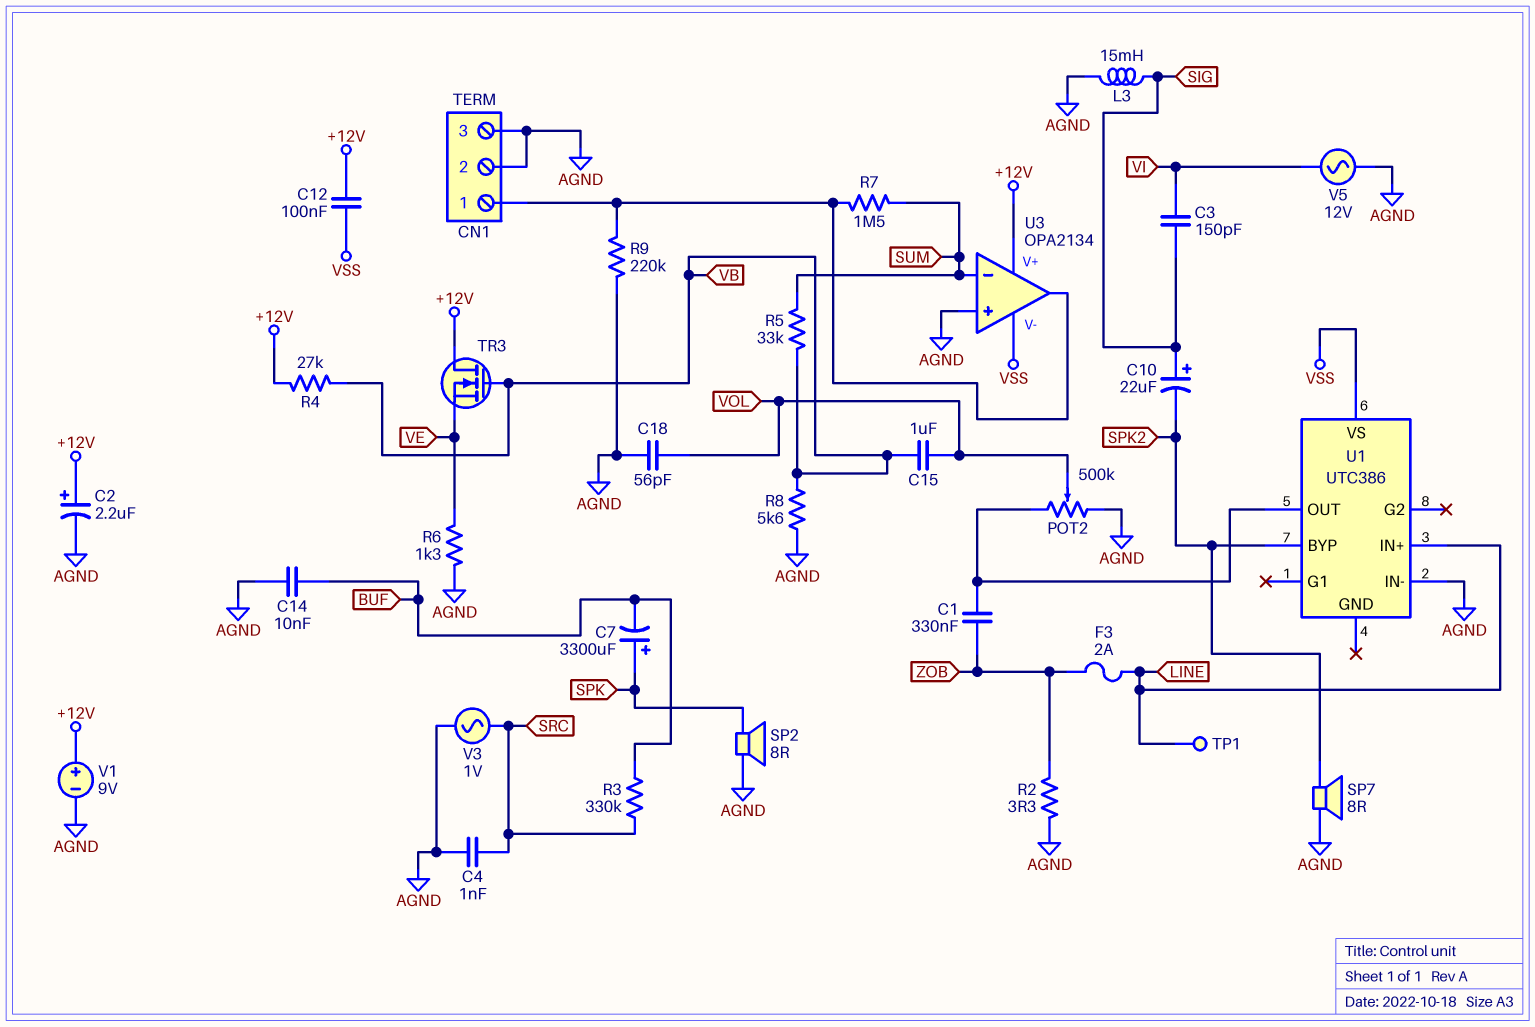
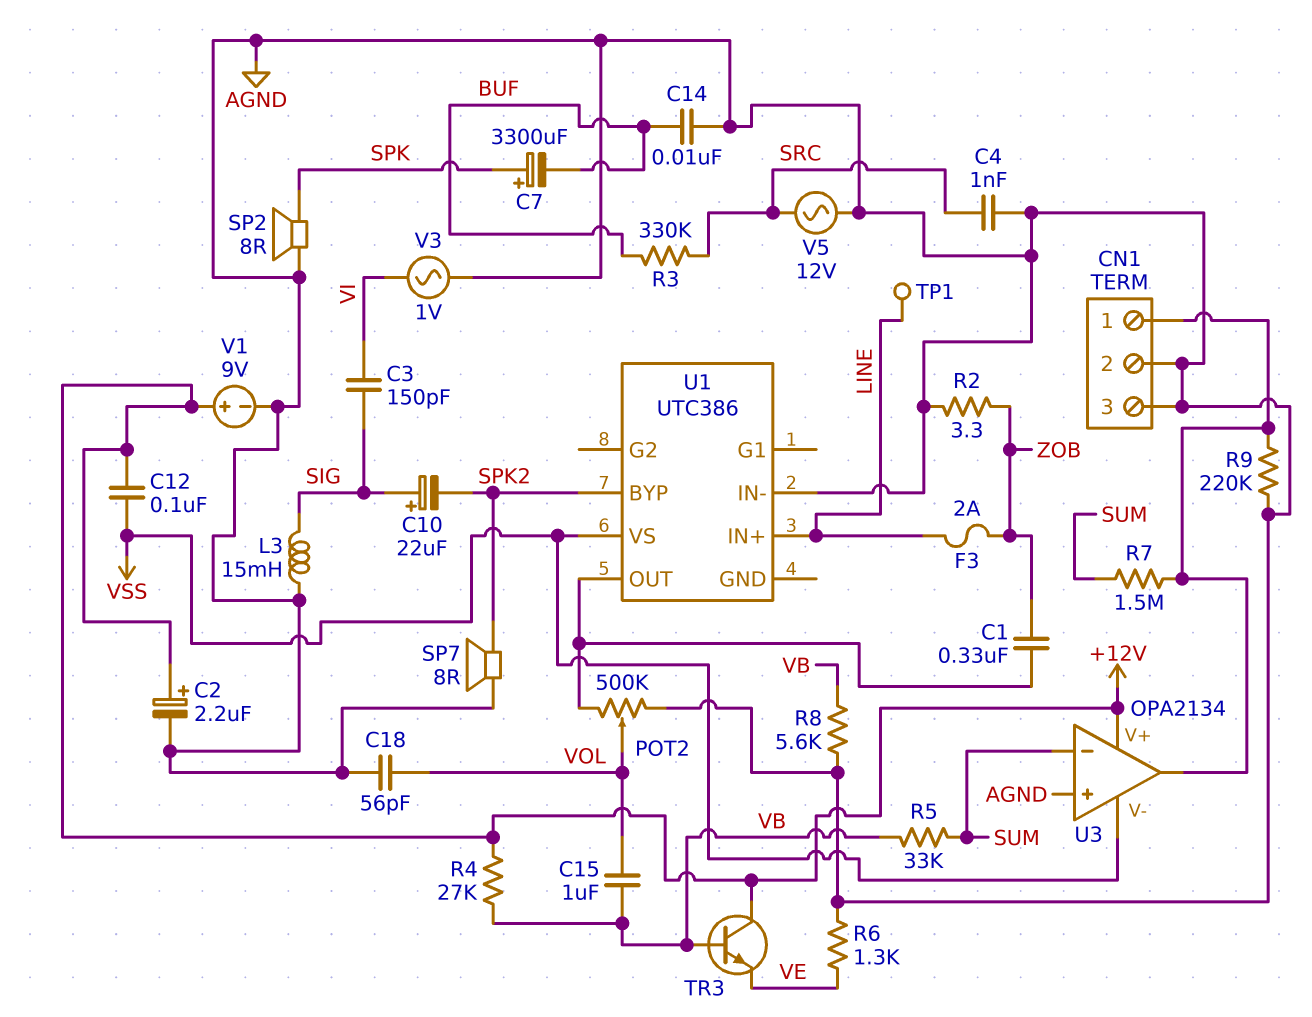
TR3: NMOS (G VB, D +12V, S VE) -> NPN (B VB, C +12V, E VE)
V3: AC 1V (AGND, SRC) -> AC 1V (AGND, VI)
V5: AC 12V (AGND, VI) -> AC 12V (AGND, SRC)

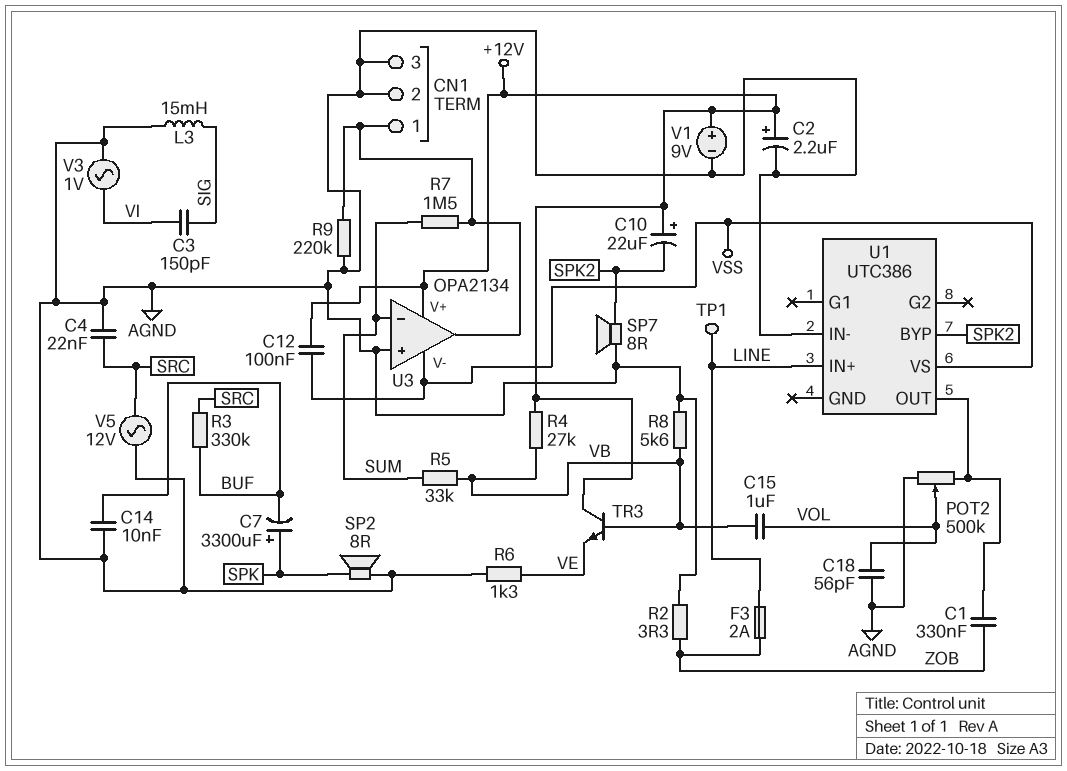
C4: 1nF (AGND, SRC) -> 22nF (AGND, SRC)
C10: 22uF (plus SIG, minus SPK2) -> 22uF (plus +12V, minus SPK2)

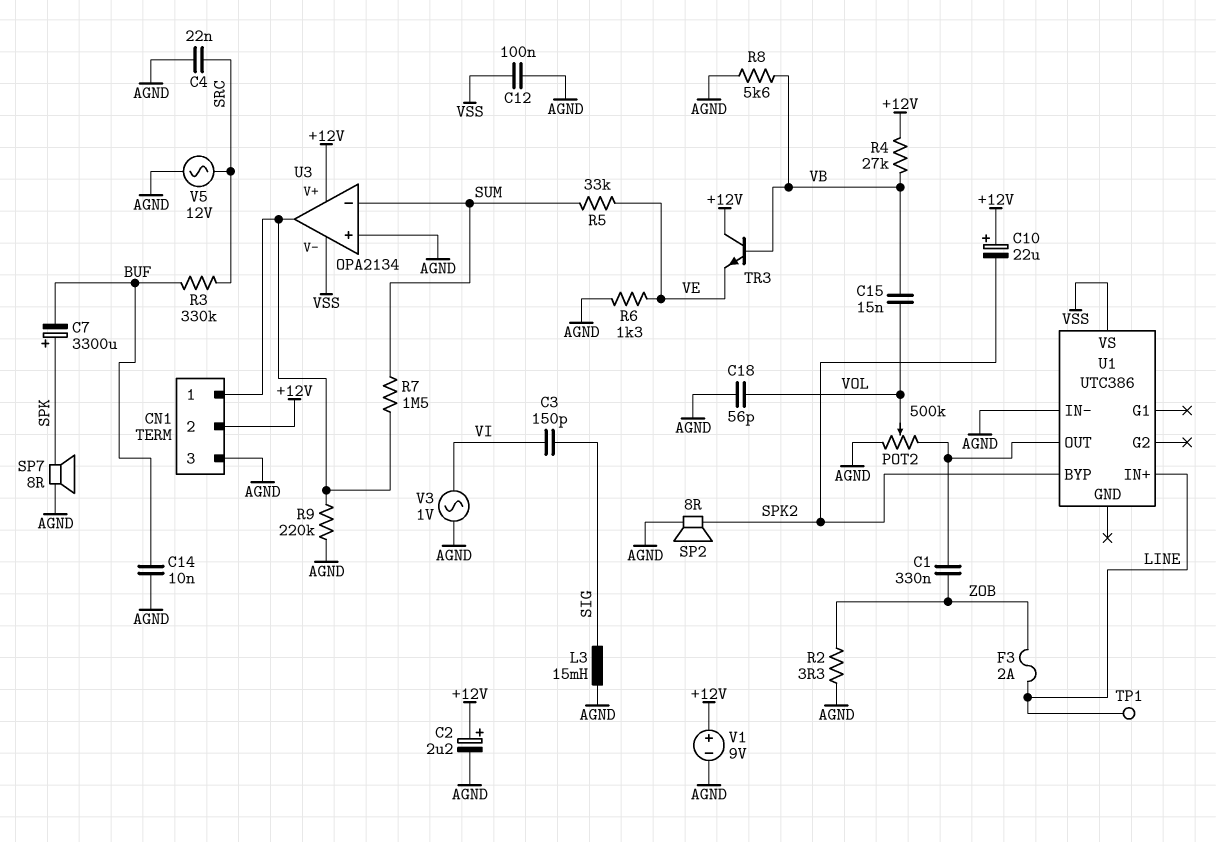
C12: 100nF (+12V, VSS) -> 100nF (AGND, VSS)
C15: 1uF (VB, VOL) -> 15nF (VB, VOL)
CN1 pin 2: AGND -> +12V
R5: 33k (SUM, VB) -> 33k (SUM, VE)
SP2: speaker 8R (AGND, SPK) -> speaker 8R (AGND, SPK2)
SP7: speaker 8R (AGND, SPK2) -> speaker 8R (AGND, SPK)

